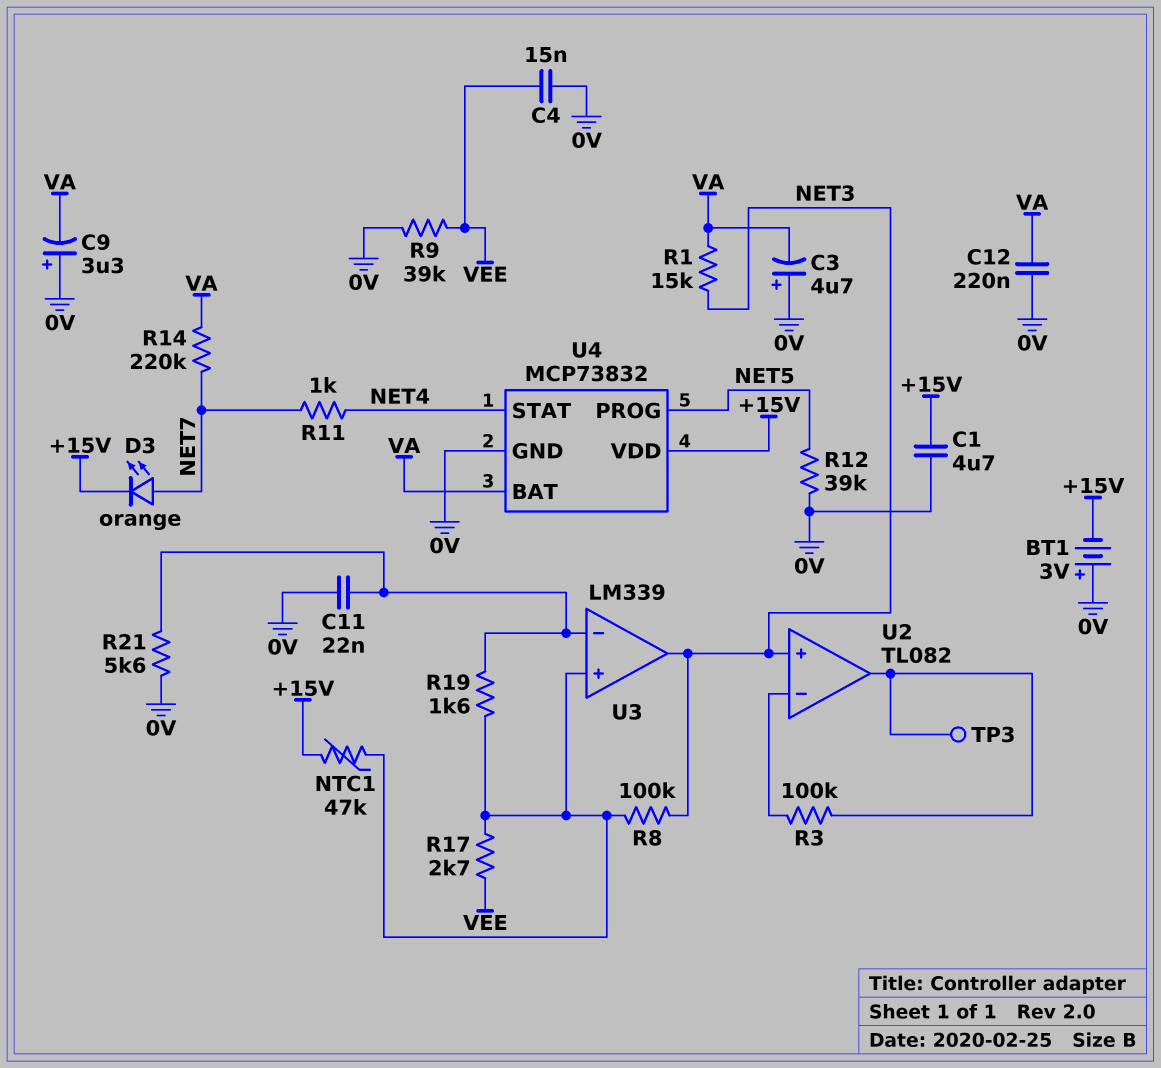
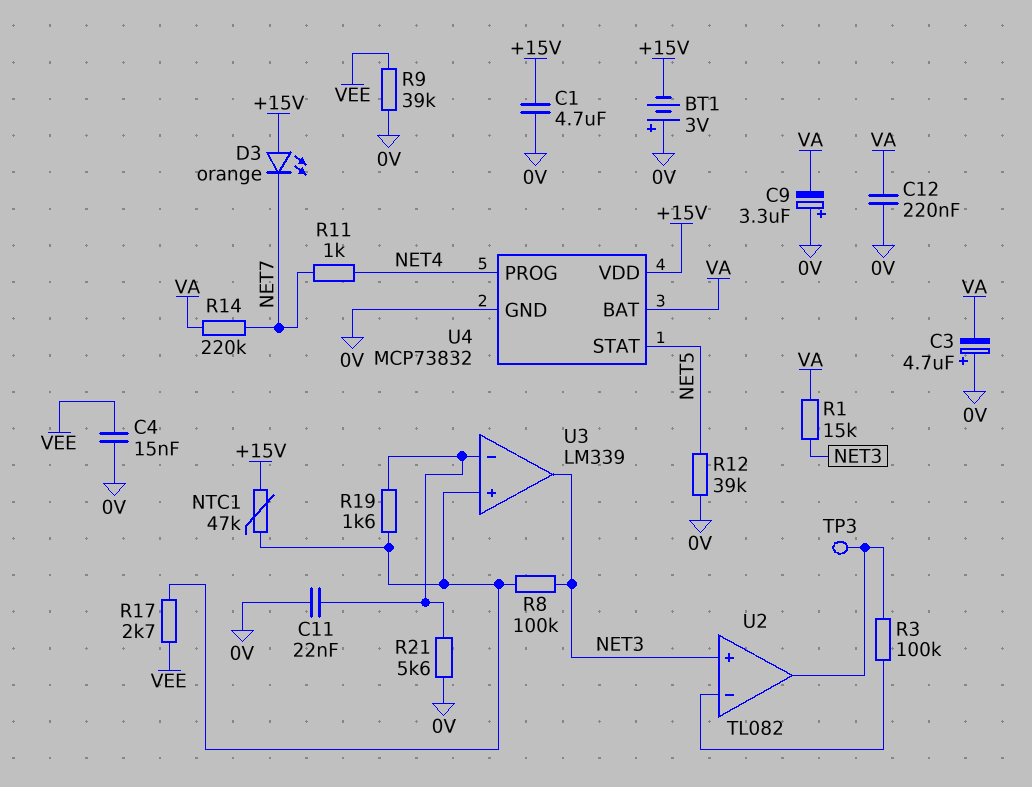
D3: LED orange (A NET7, K +15V) -> LED orange (A +15V, K NET7)
U4 pin PROG: NET5 -> NET4
U4 pin STAT: NET4 -> NET5

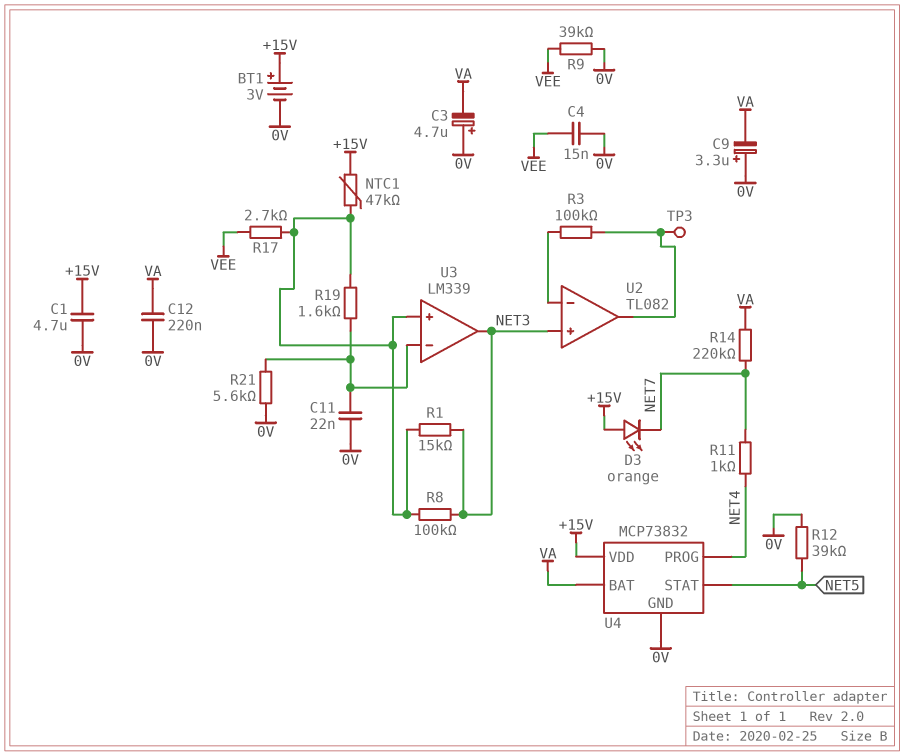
BT1: 3V (plus 0V, minus +15V) -> 3V (plus +15V, minus 0V)
R1: 15k (NET3, VA) -> 15k (NET3, U3/in+)

